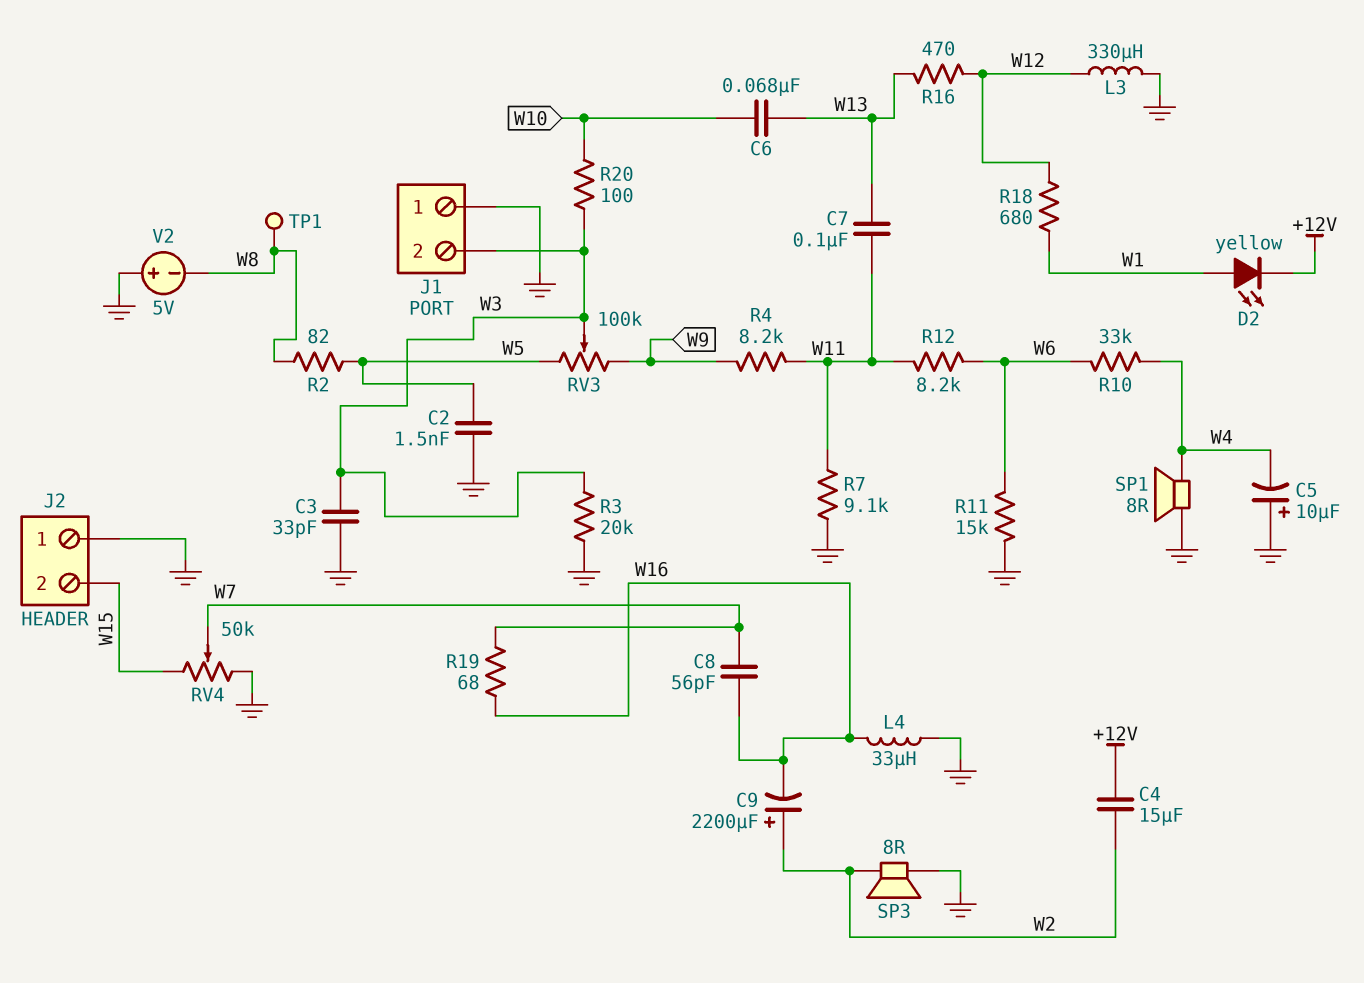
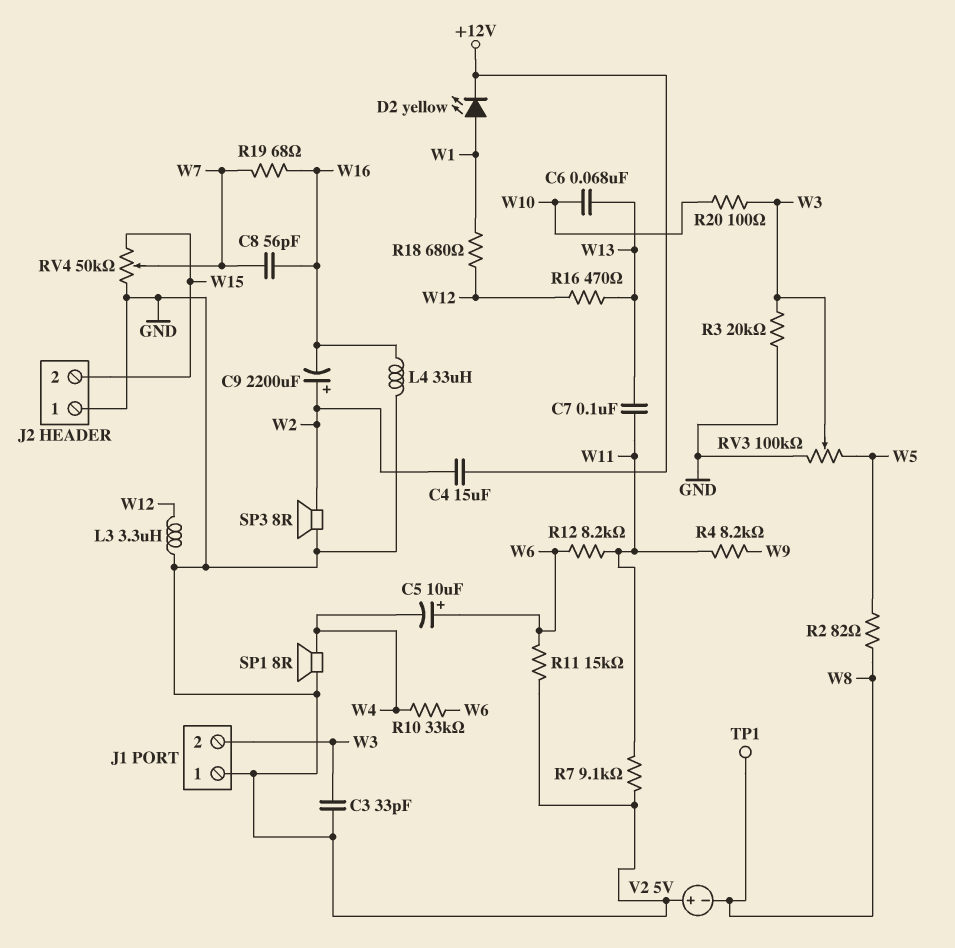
C2: 1.5nF (GND, W5) -> none
C5: 10uF (plus GND, minus W4) -> 10uF (plus W6, minus W4)
L3: 330uH (GND, W12) -> 3.3uH (GND, W12)
RV3: 100k (W5, W9, wiper W3) -> 100k (GND, W5, wiper W3)

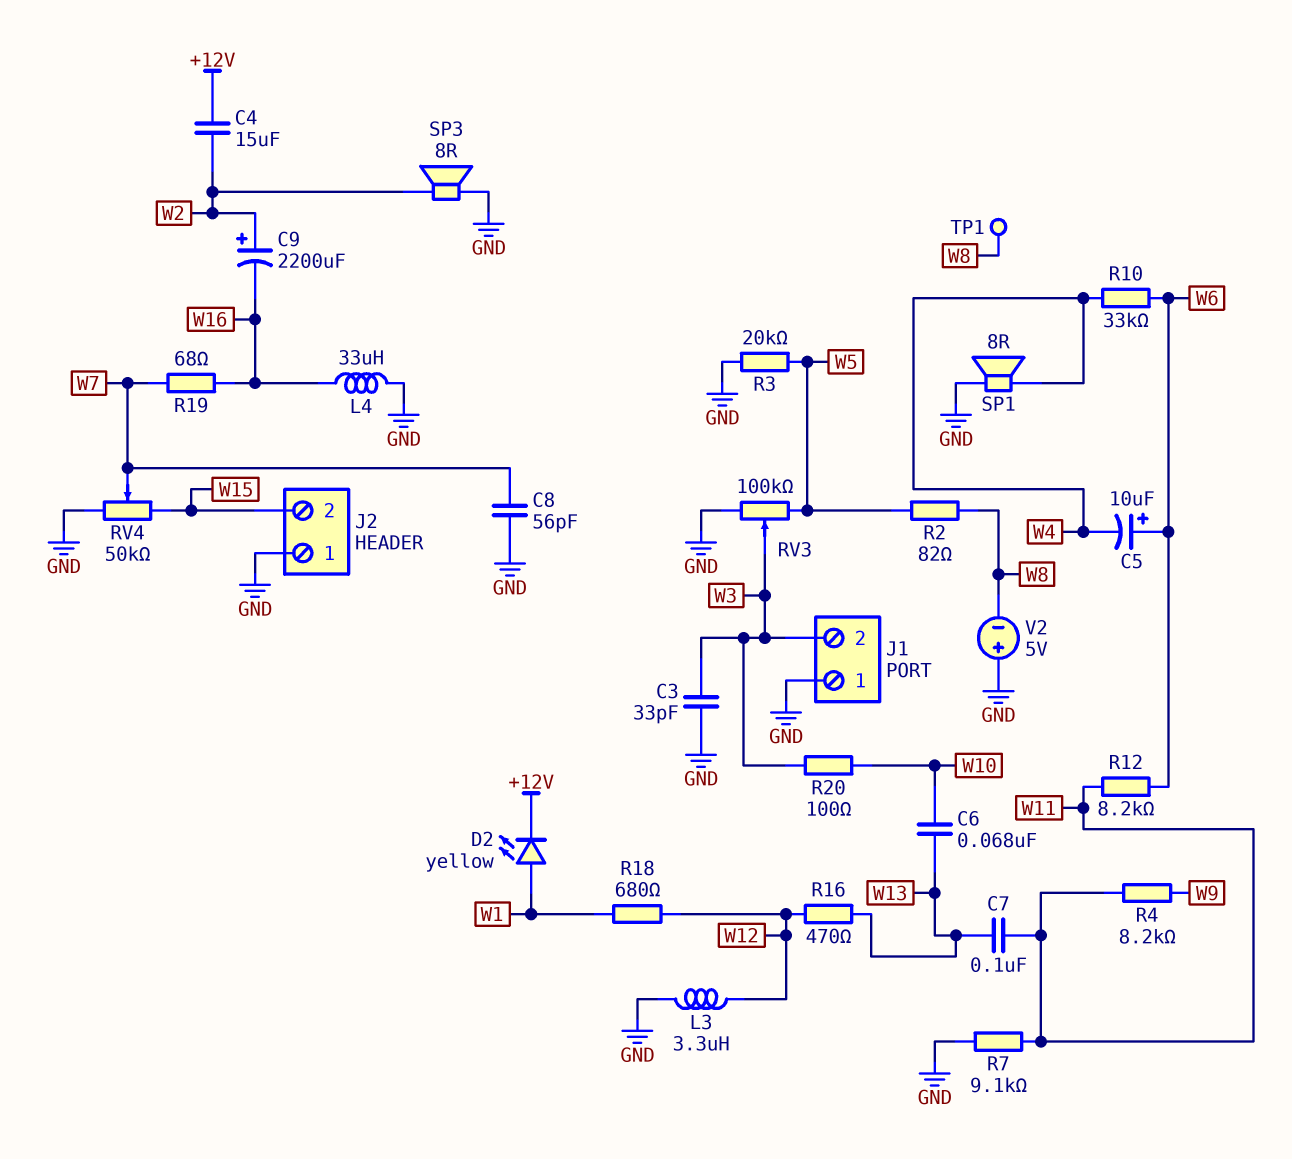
C8: 56pF (W7, W16) -> 56pF (GND, W7)
R3: 20k (GND, W3) -> 20k (GND, W5)
R11: 15k (GND, W6) -> none

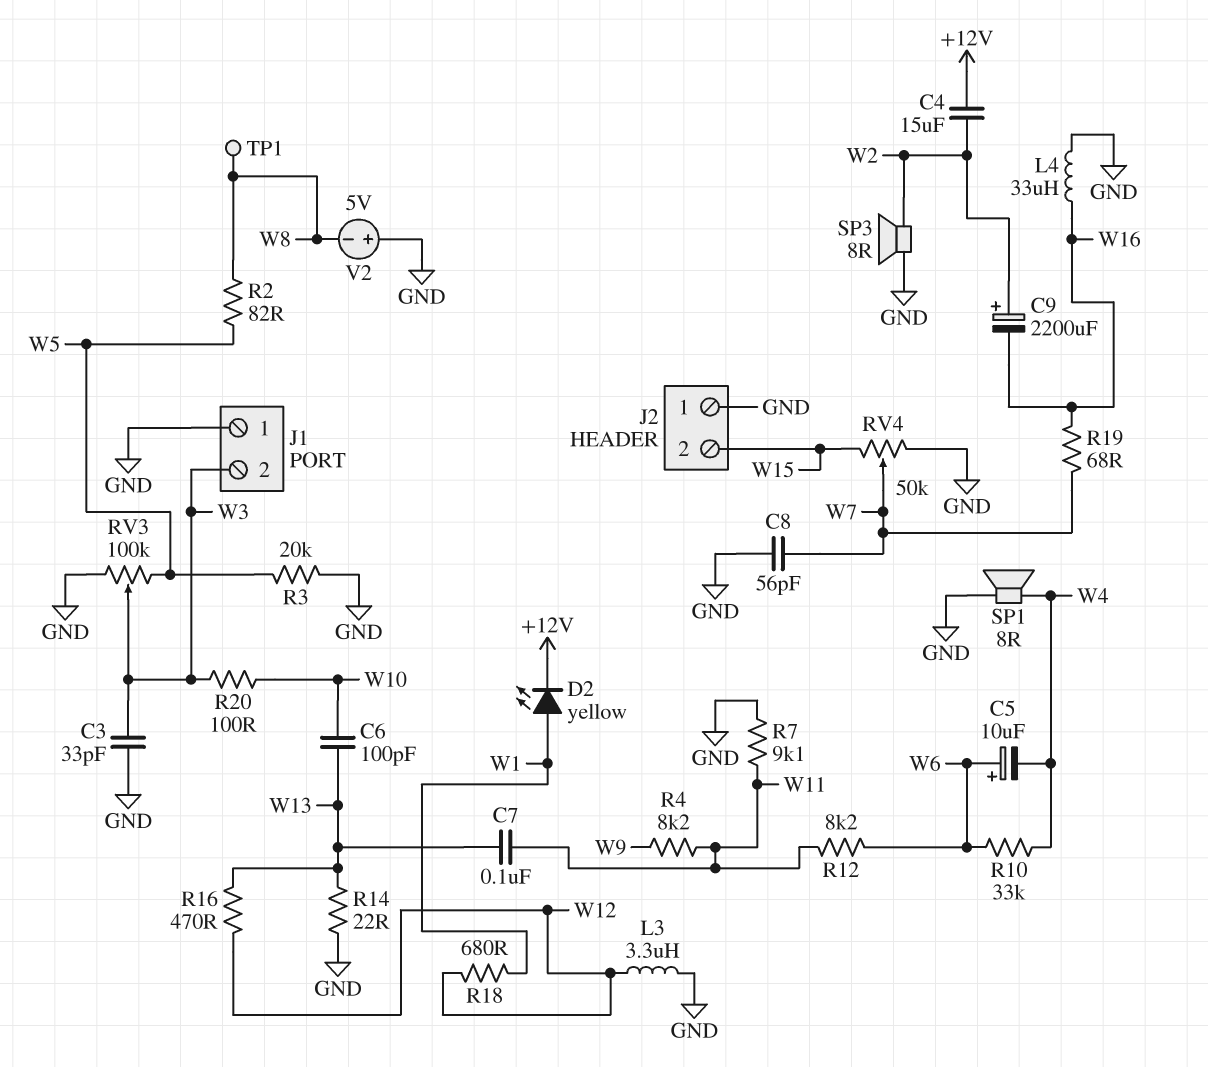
C6: 68nF (W10, W13) -> 100pF (W10, W13)
R14: none -> 22 (GND, W13)

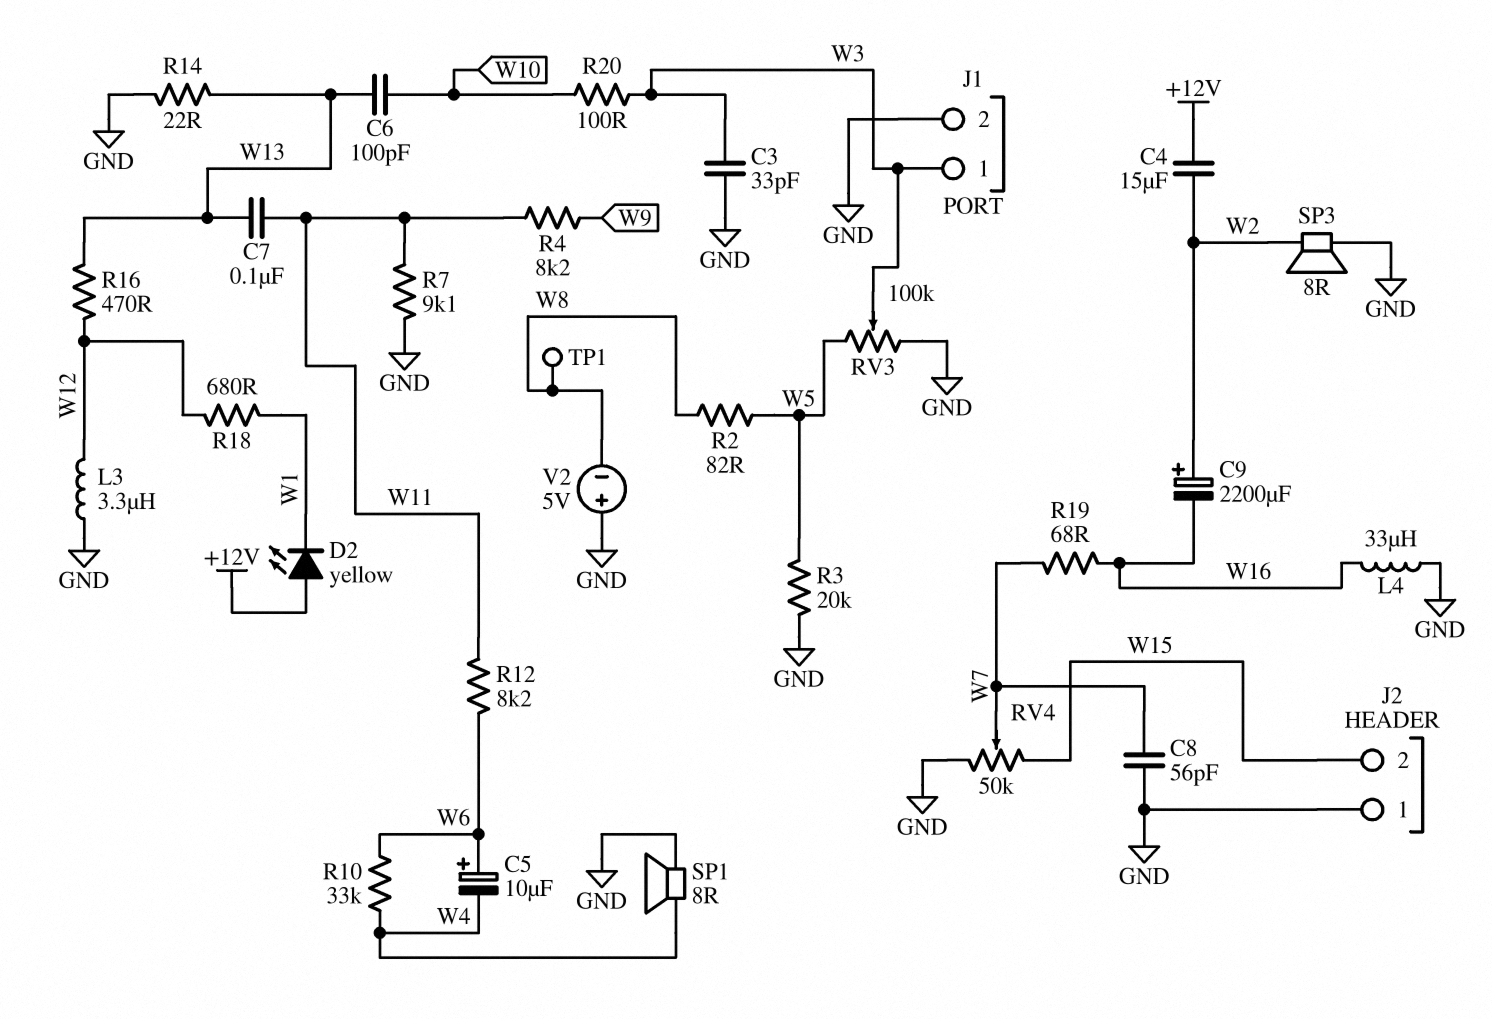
D2: LED yellow (A W1, K +12V) -> LED yellow (A +12V, K W1)
J1 pin 1: GND -> W3
J1 pin 2: W3 -> GND

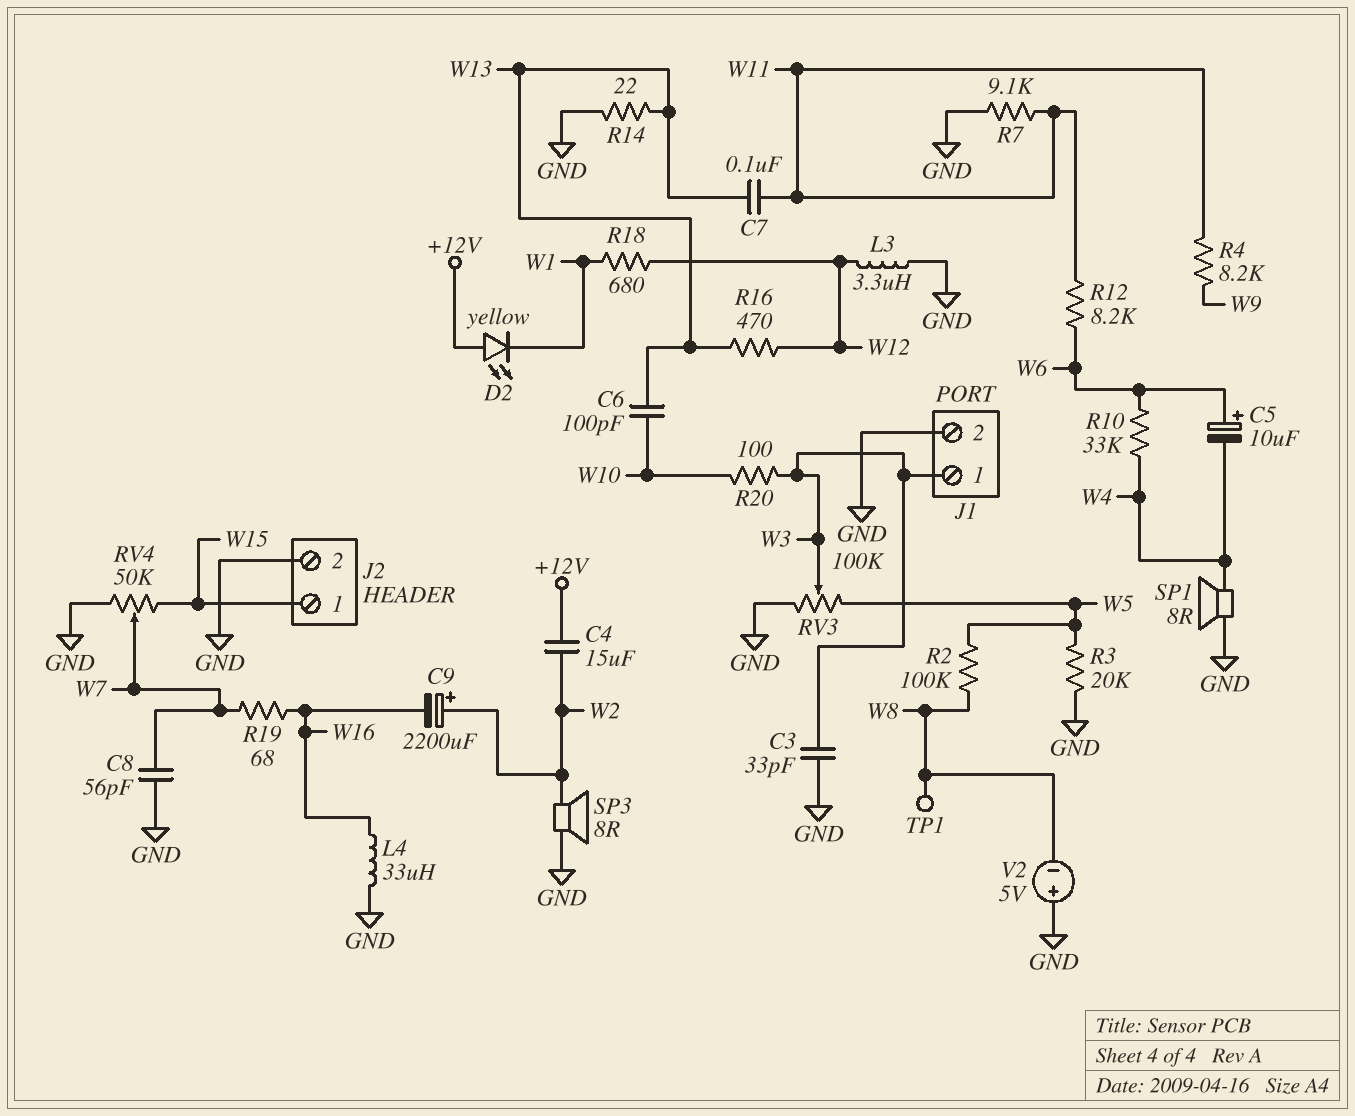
J2 pin 1: GND -> W15
J2 pin 2: W15 -> GND
R2: 82 (W5, W8) -> 100k (W5, W8)

